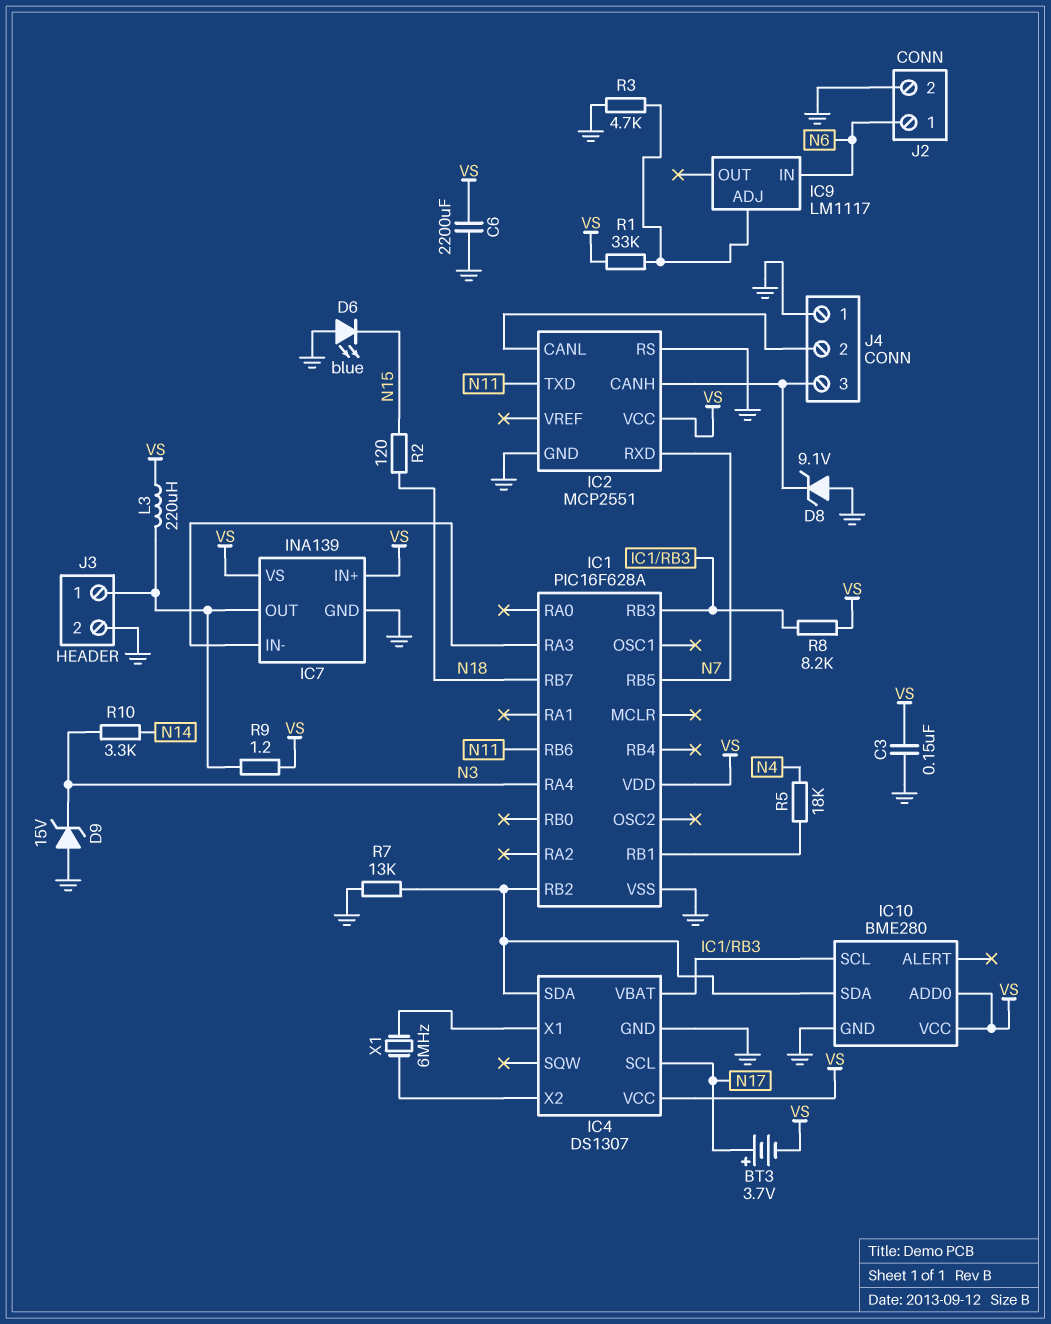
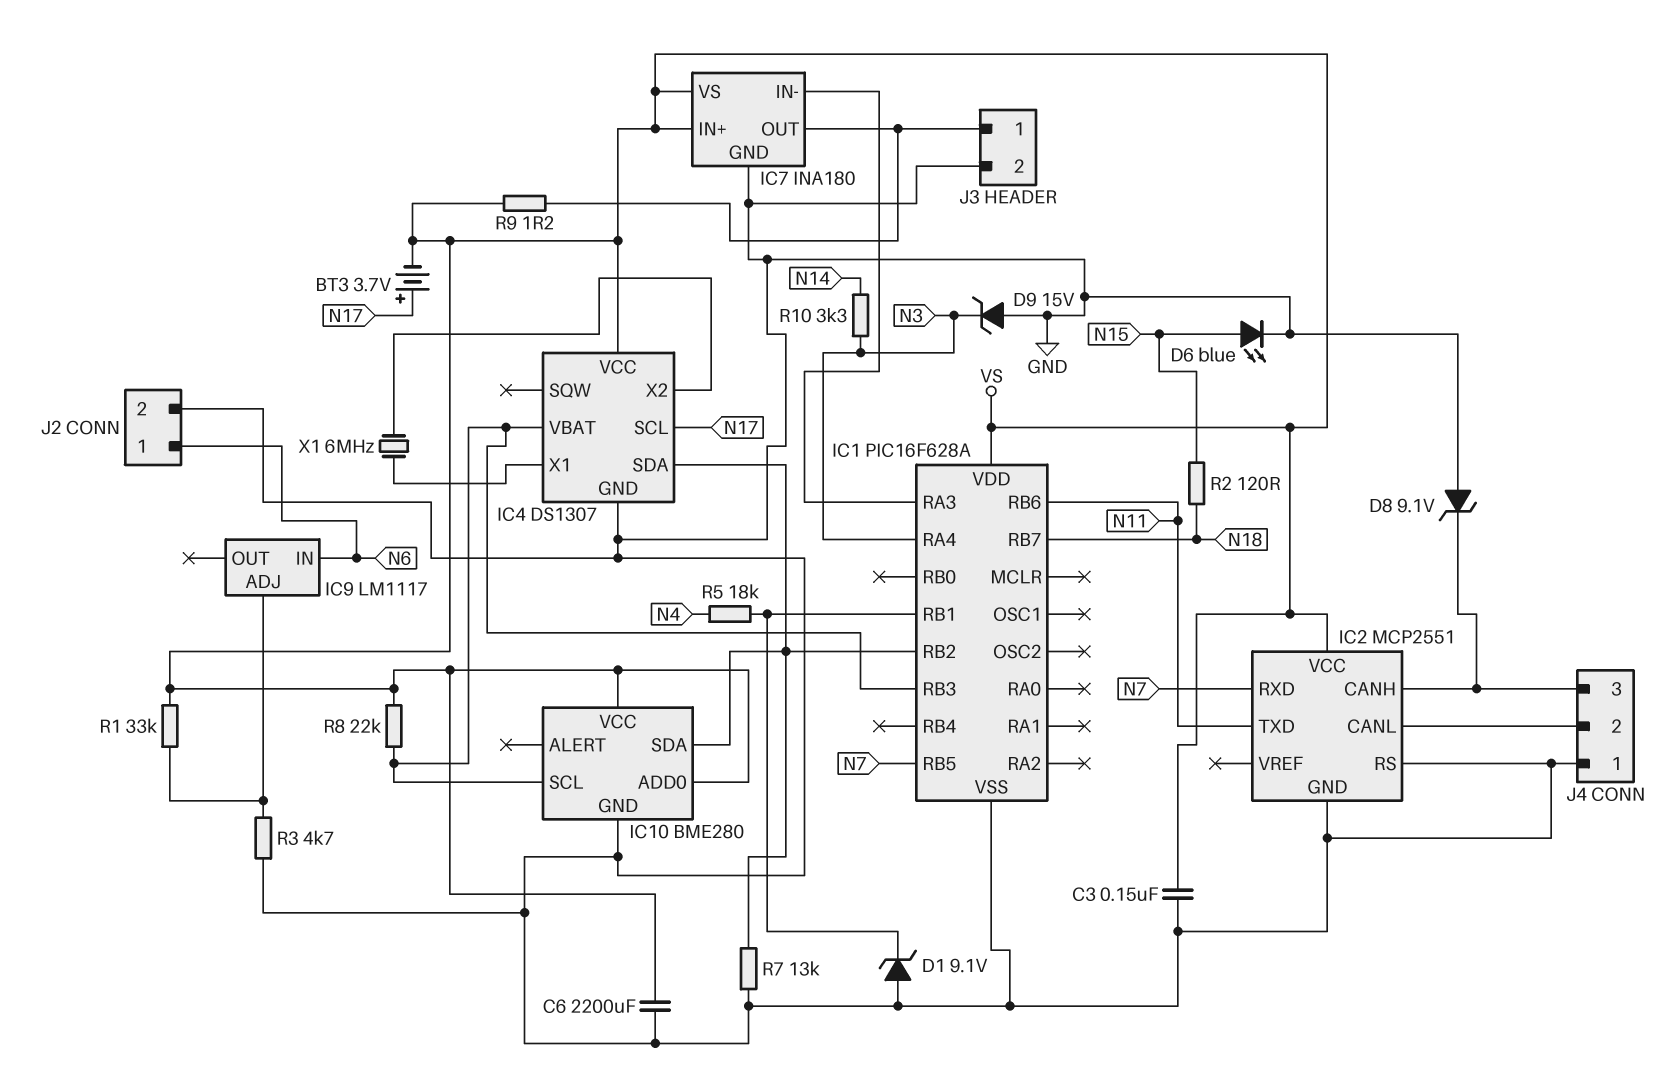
D1: none -> zener 9.1V (A GND, K IC1/RB1)
D6: LED blue (A GND, K N15) -> LED blue (A N15, K GND)
IC7: INA139 -> INA180
L3: 220uH (IC7/OUT, VS) -> none
R8: 8.2k (IC1/RB3, VS) -> 22k (IC1/RB3, VS)

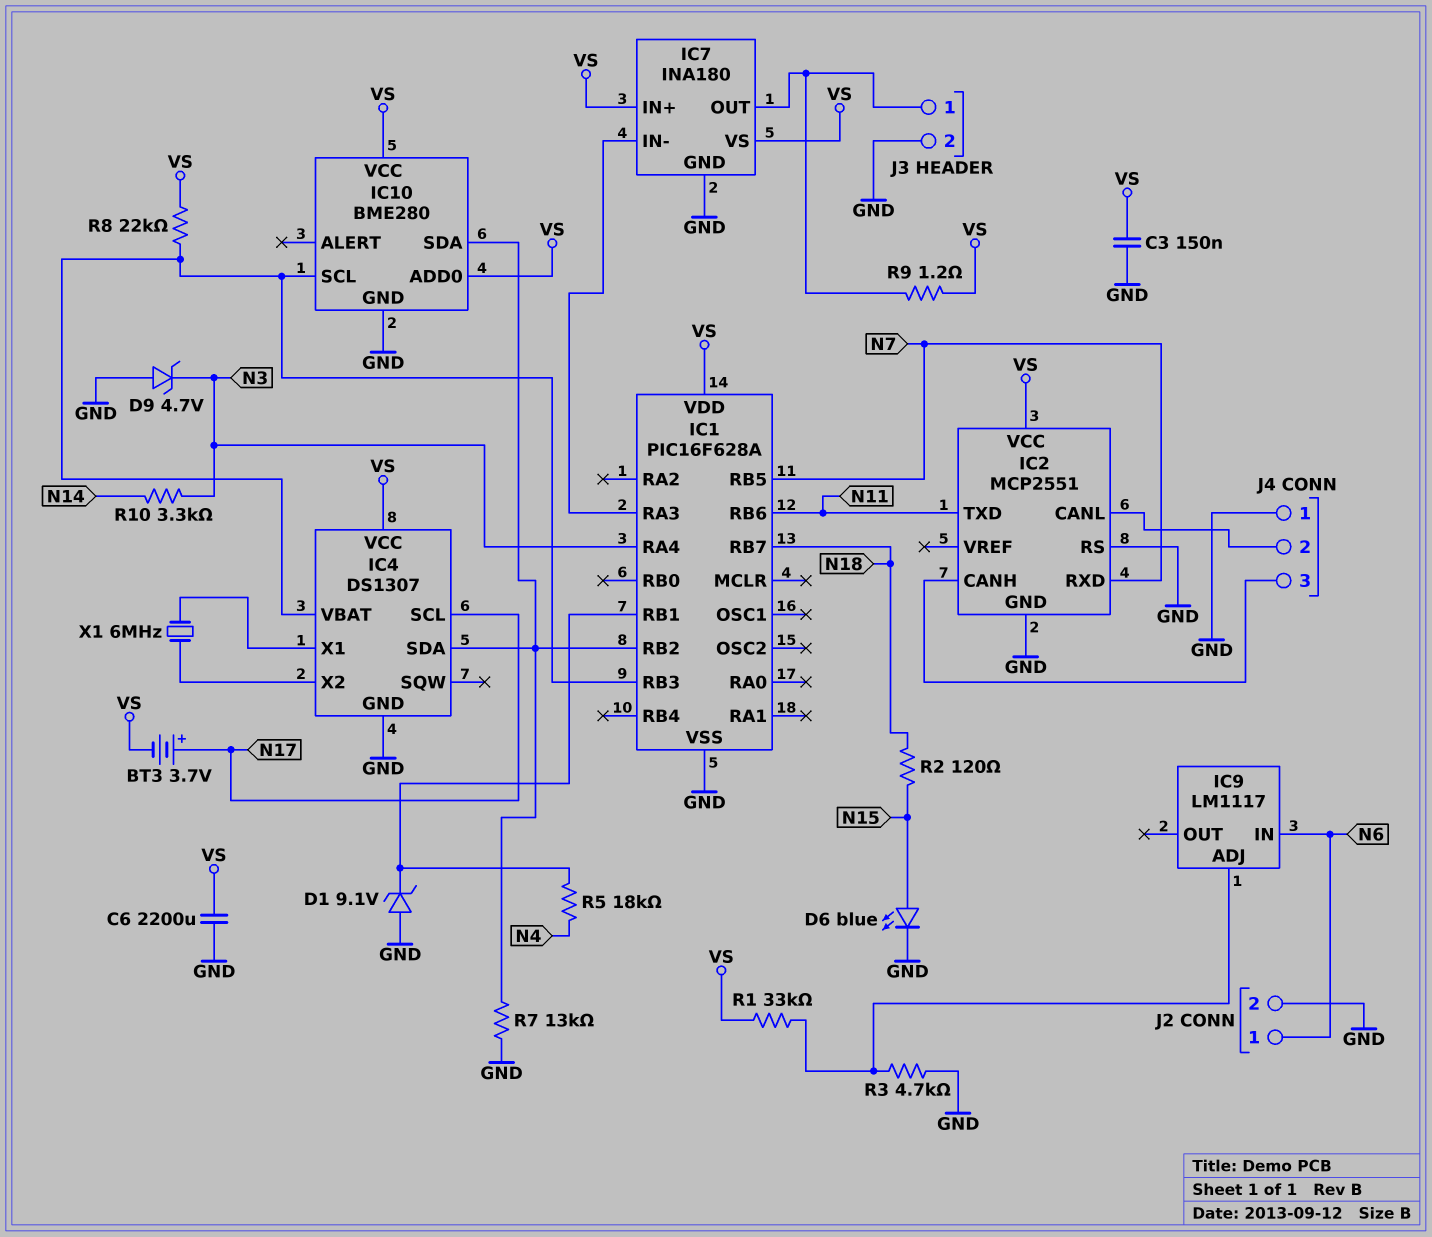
D8: zener 9.1V (A GND, K IC2/CANH) -> none
D9: zener 15V (A GND, K N3) -> zener 4.7V (A GND, K N3)

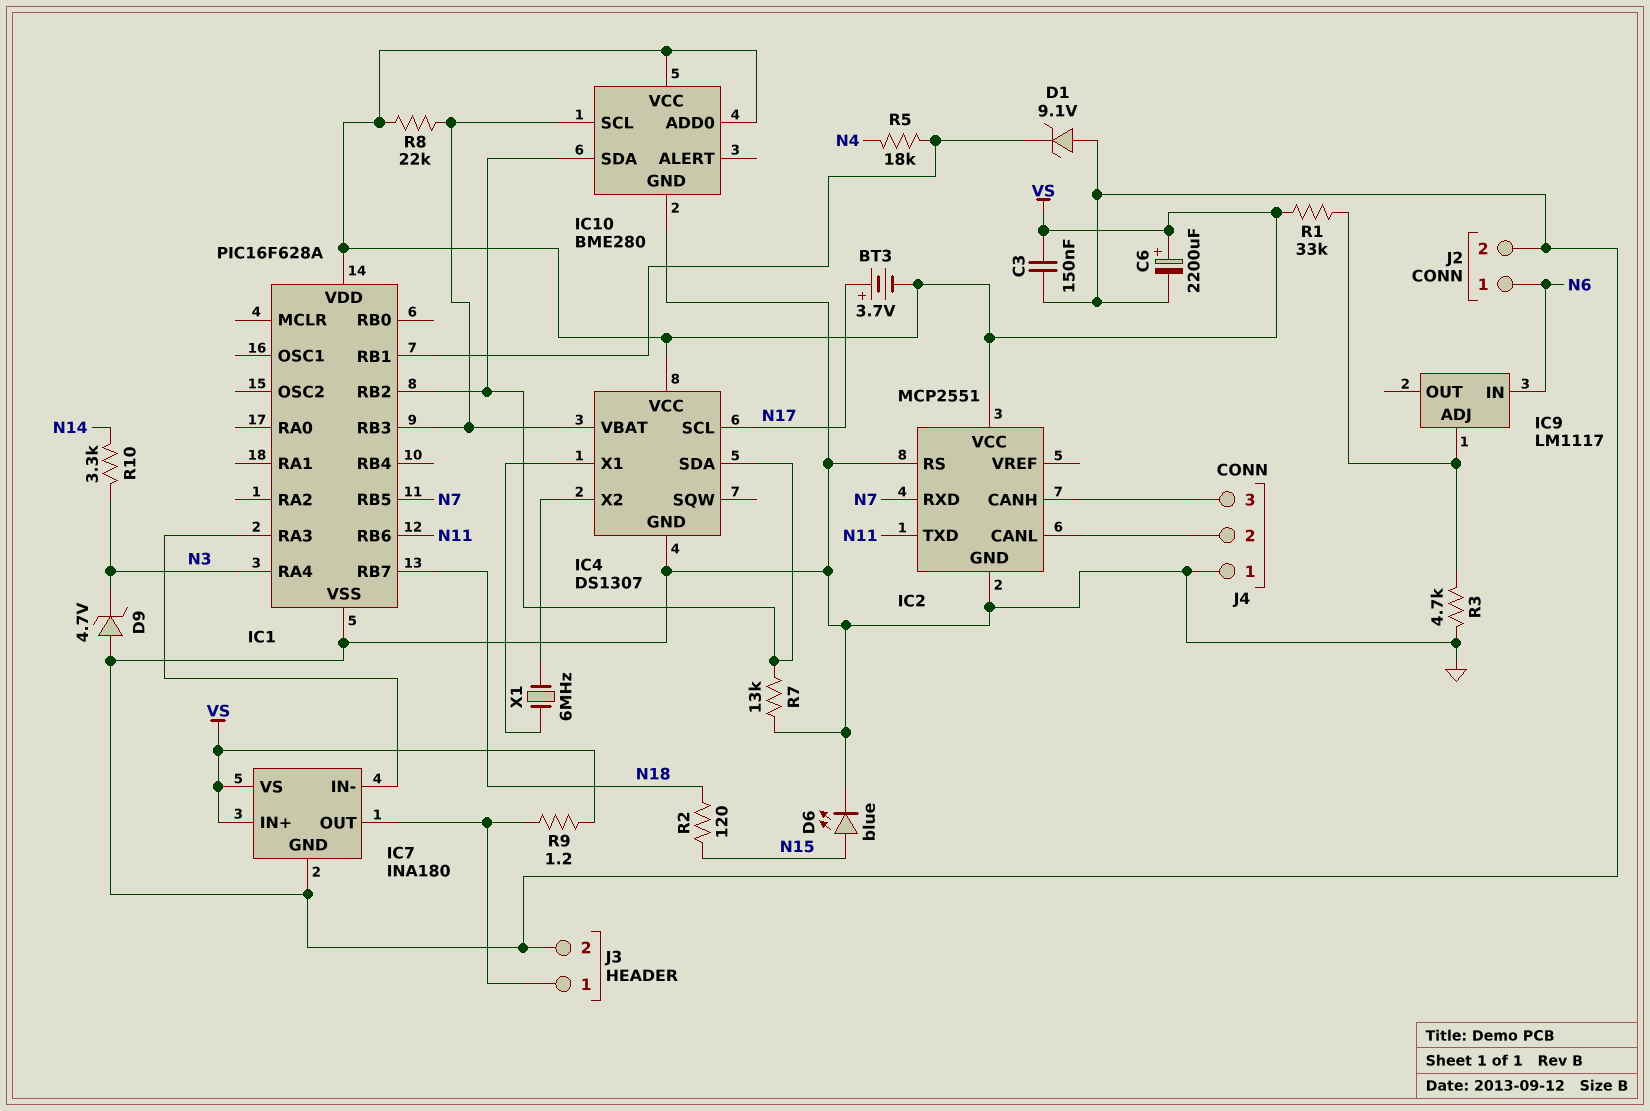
C6: 2200uF (GND, VS) -> 2200uF (plus VS, minus GND)

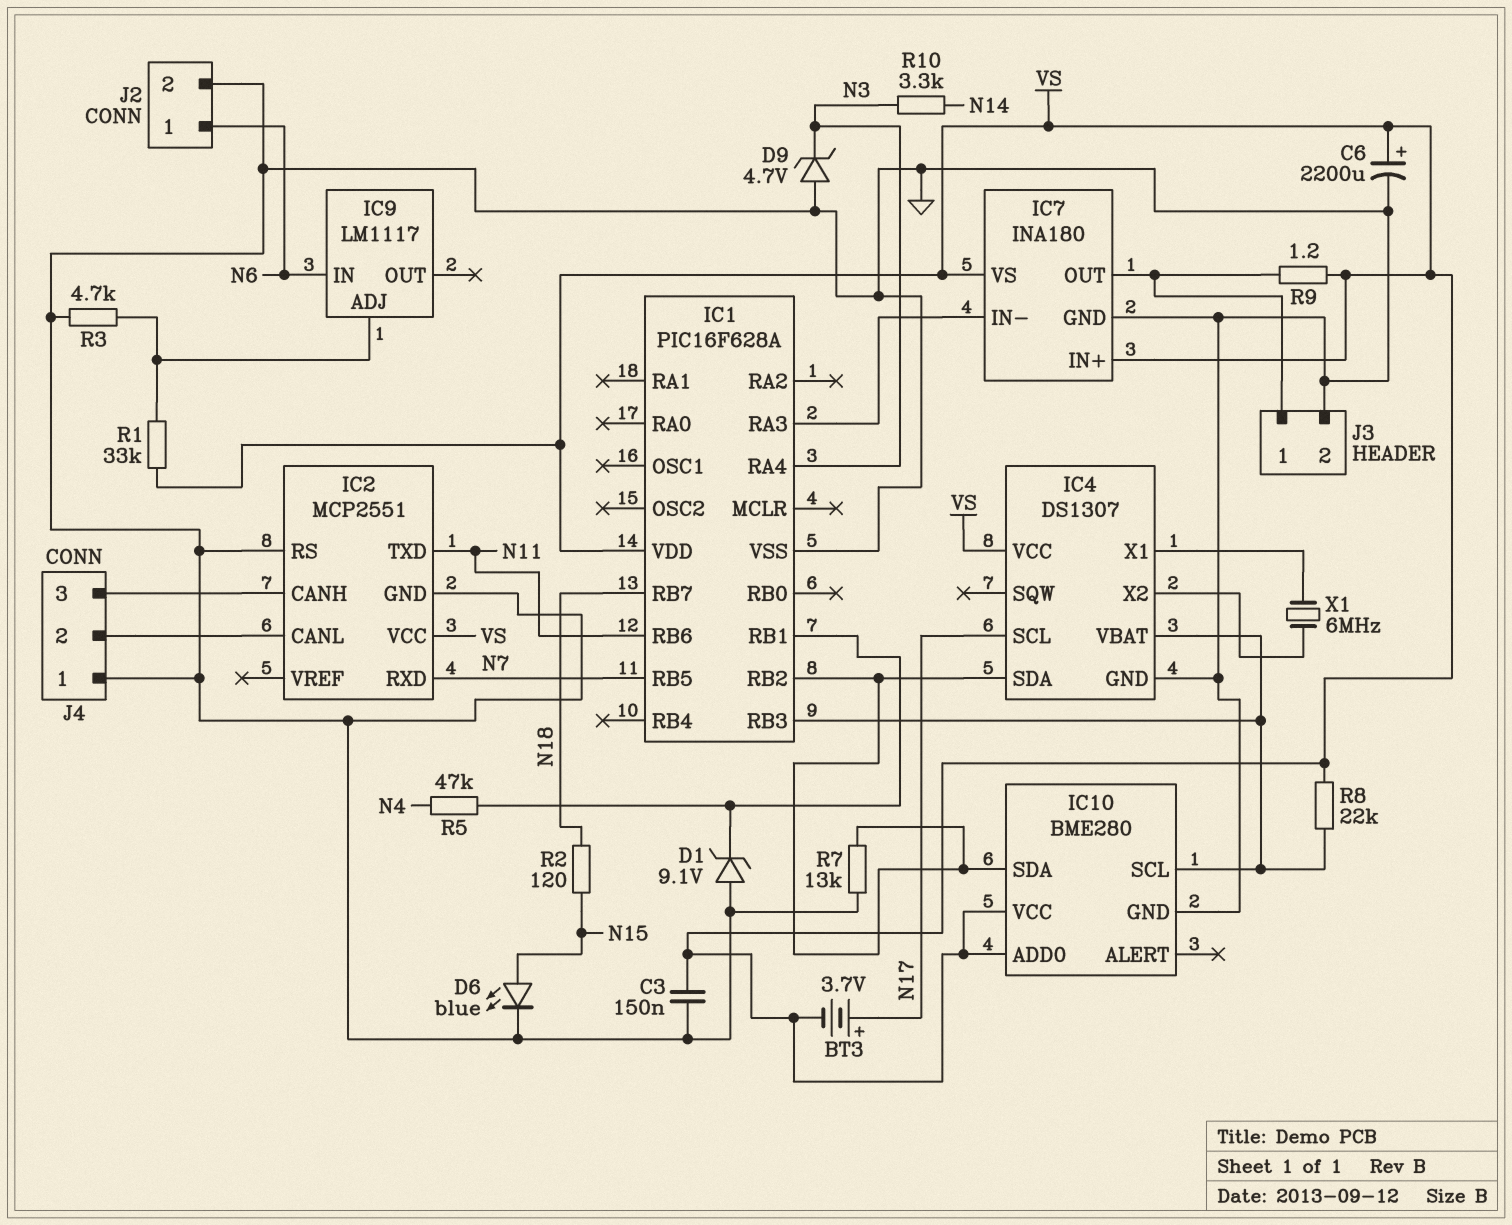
R5: 18k (IC1/RB1, N4) -> 47k (IC1/RB1, N4)

